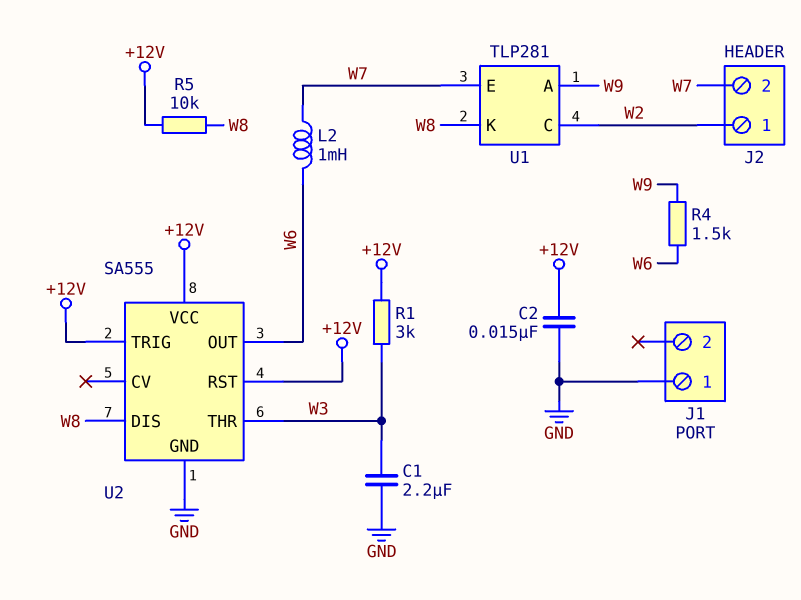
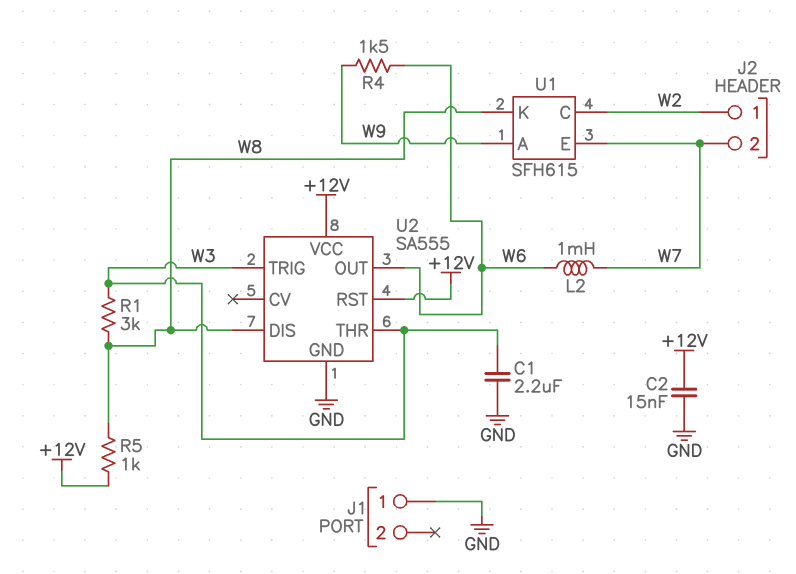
R1: 3k (+12V, W3) -> 3k (W3, W8)
R5: 10k (+12V, W8) -> 1k (+12V, W8)
U1: TLP281 -> SFH615
U2 pin TRIG: +12V -> W3

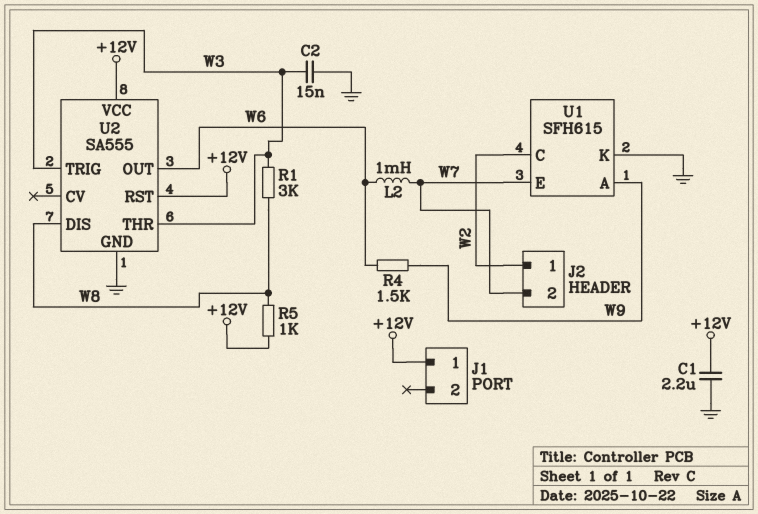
C1: 2.2uF (GND, W3) -> 2.2uF (+12V, GND)
C2: 15nF (+12V, GND) -> 15nF (GND, W3)
J1 pin 1: GND -> +12V
U1 pin K: W8 -> GND

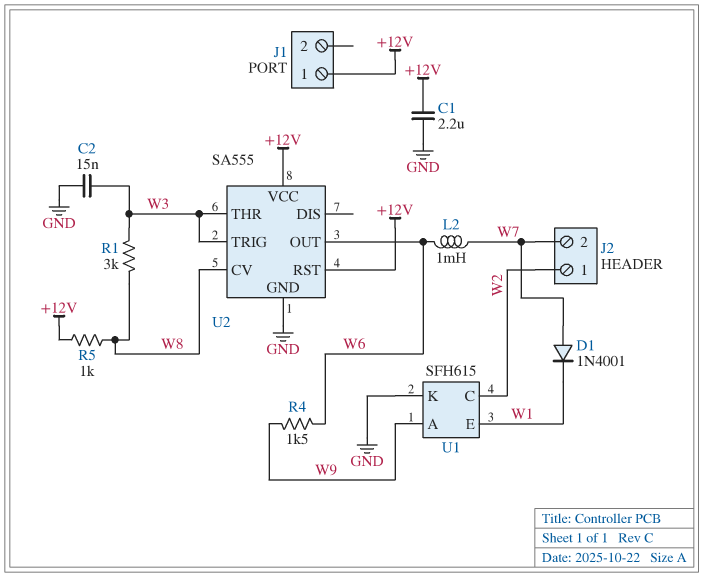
D1: none -> diode 1N4001 (A W7, K W1)
U1 pin E: W7 -> W1
U2 pin CV: none -> W8
U2 pin DIS: W8 -> none

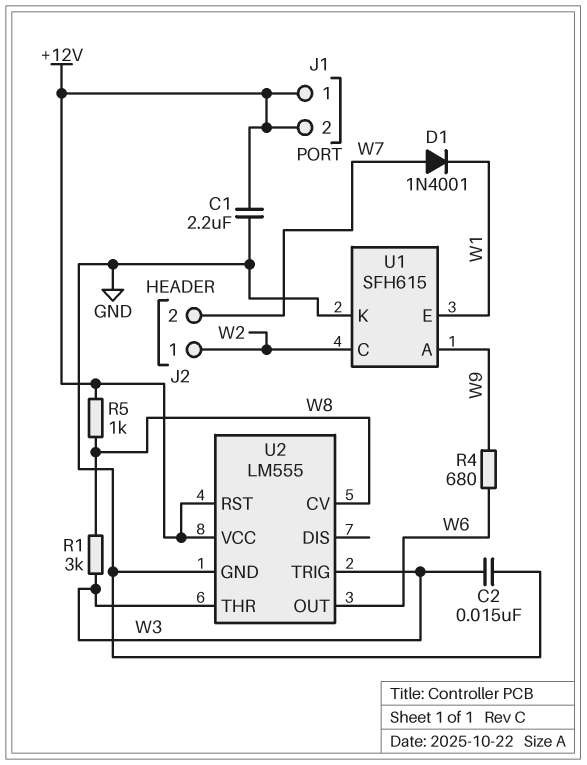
J1 pin 2: none -> +12V
L2: 1mH (W6, W7) -> none
R4: 1.5k (W6, W9) -> 680 (W6, W9)
U2: SA555 -> LM555

